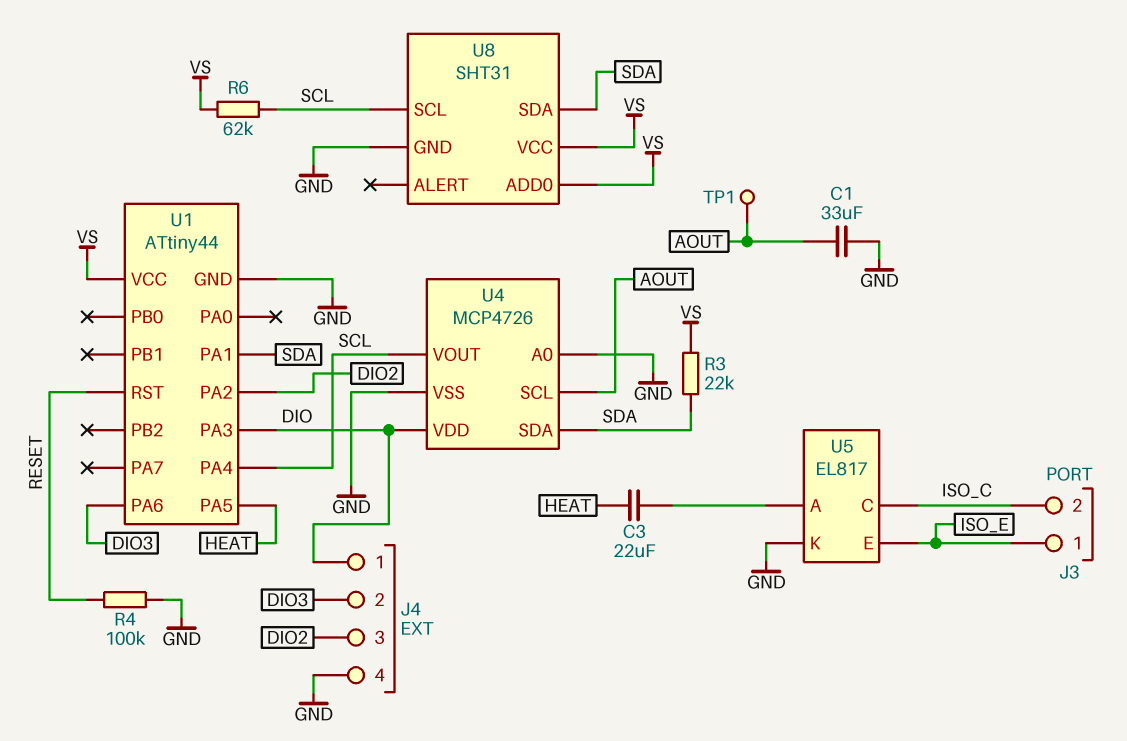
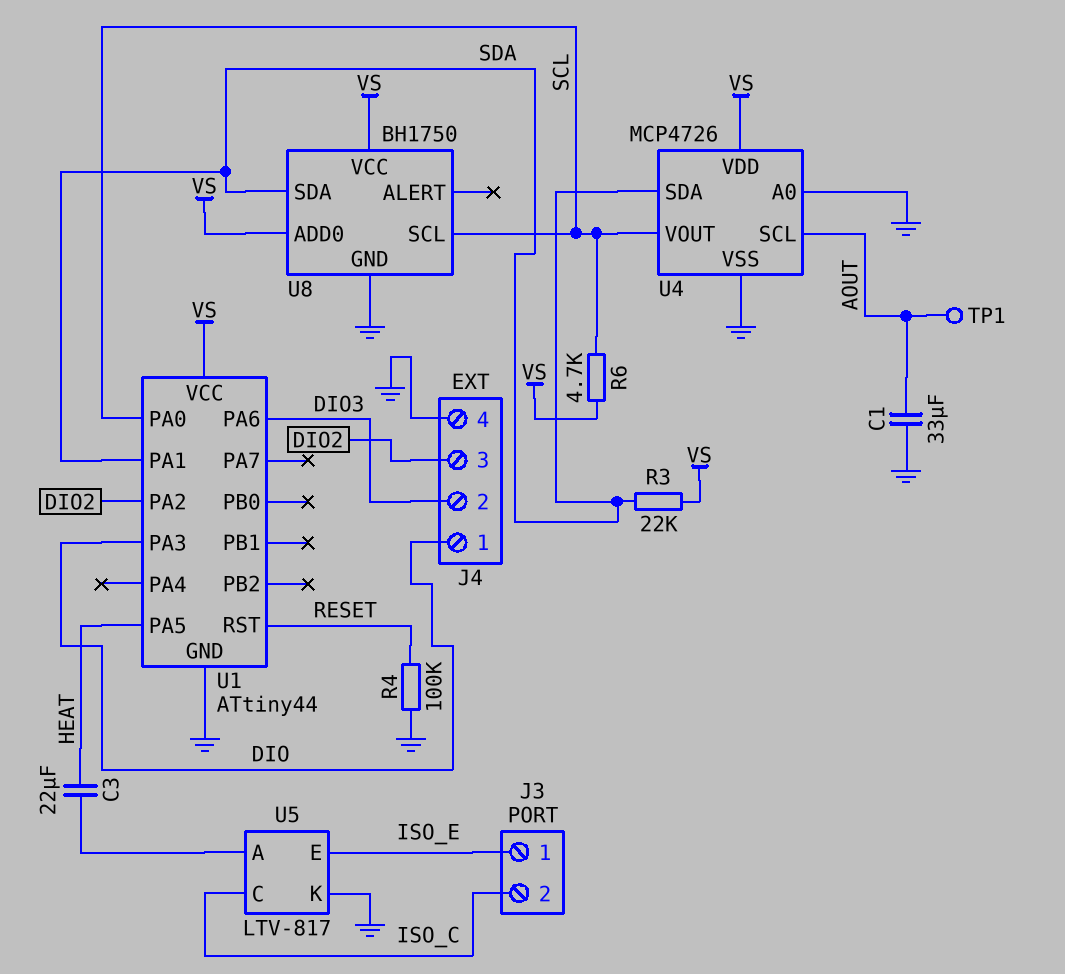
R6: 62k (SCL, VS) -> 4.7k (SCL, VS)
U1 pin PA0: none -> SCL
U1 pin PA4: SCL -> none
U4 pin VDD: DIO -> VS
U5: EL817 -> LTV-817
U8: SHT31 -> BH1750

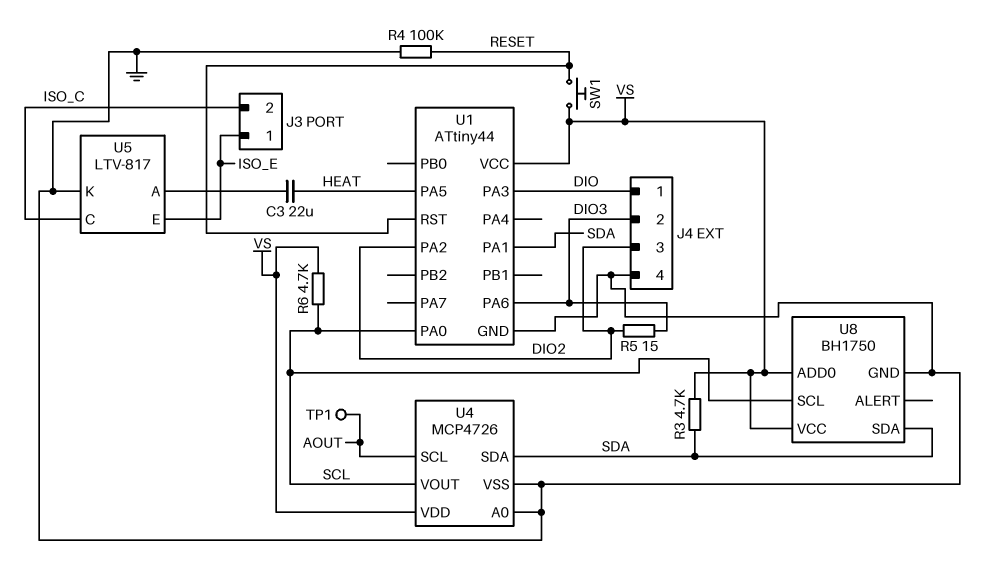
C1: 33uF (AOUT, GND) -> none
R3: 22k (SDA, VS) -> 4.7k (SDA, VS)
R5: none -> 15 (DIO2, DIO3)
SW1: none -> button (RESET, VS)

